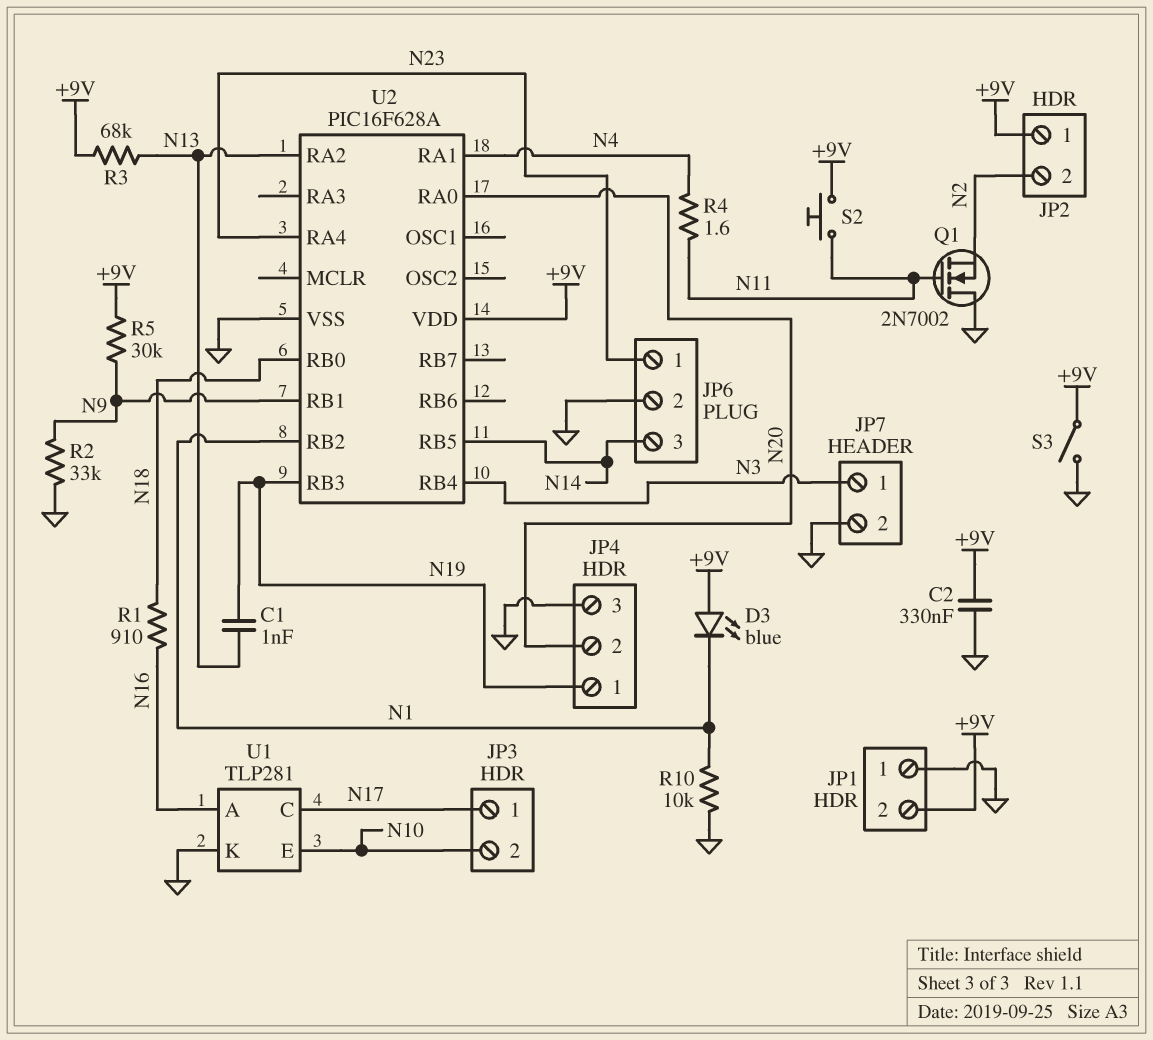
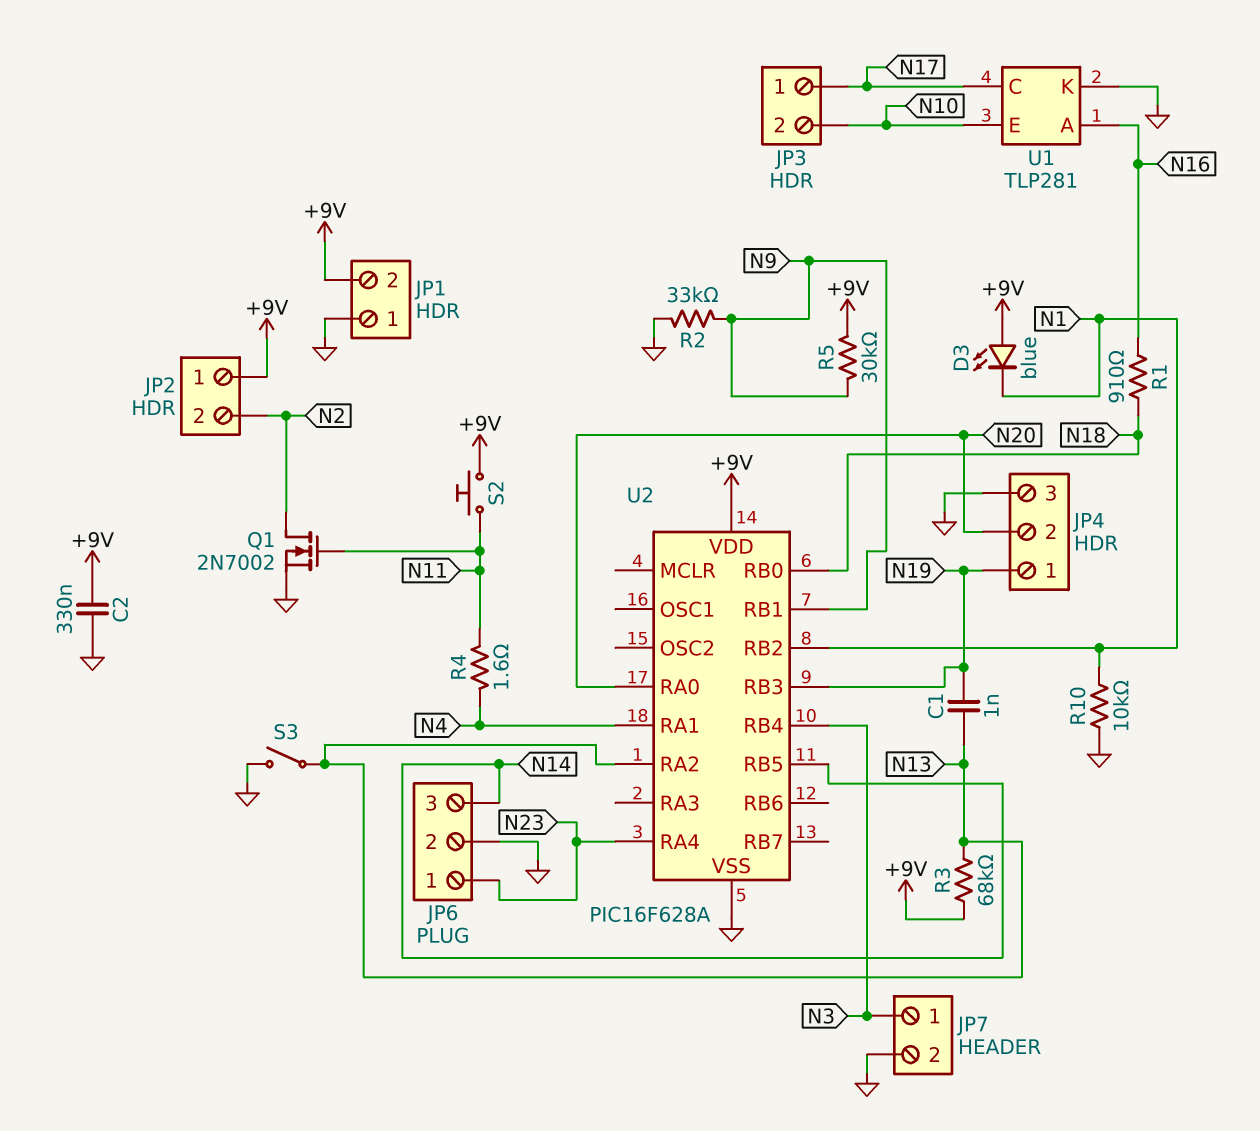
Q1: NMOS 2N7002 (G N11, D GND, S N2) -> NMOS 2N7002 (G N11, D N2, S GND)
S3: switch (+9V, GND) -> switch (GND, N13)

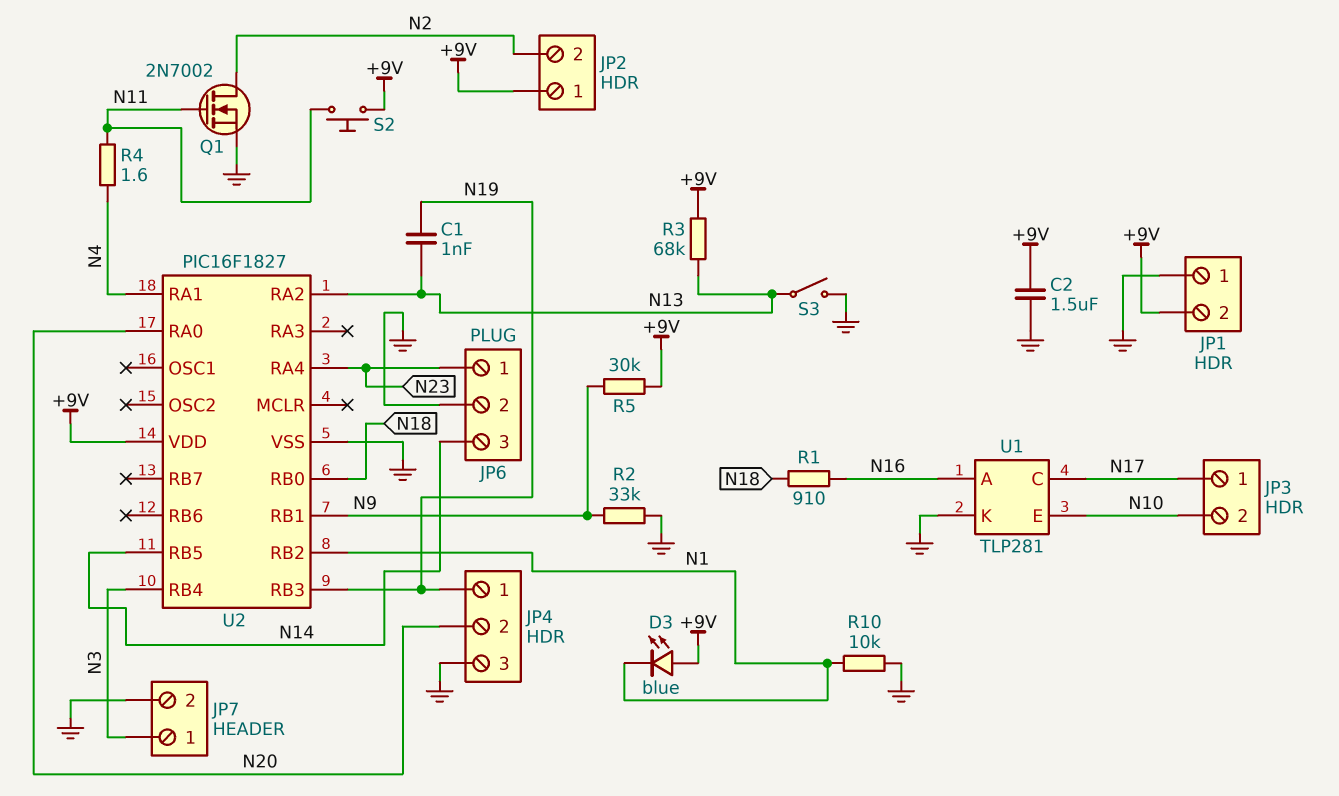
C2: 330nF (+9V, GND) -> 1.5uF (+9V, GND)
U2: PIC16F628A -> PIC16F1827

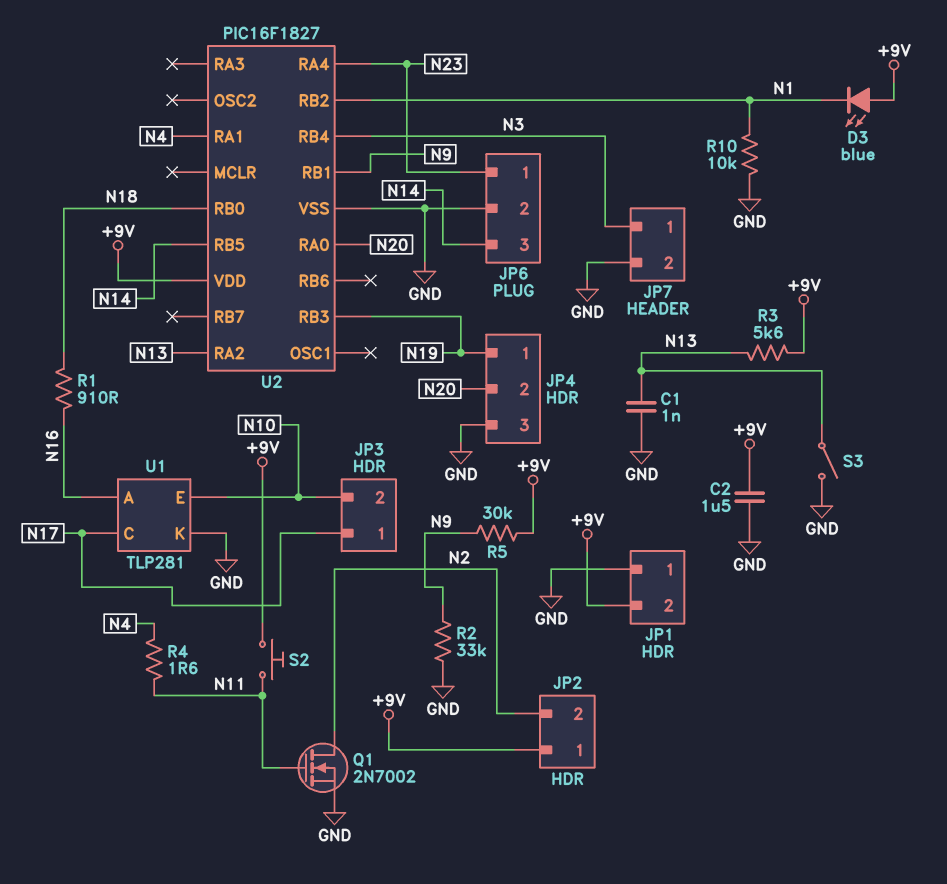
C1: 1nF (N13, N19) -> 1nF (GND, N13)
R3: 68k (+9V, N13) -> 5.6k (+9V, N13)

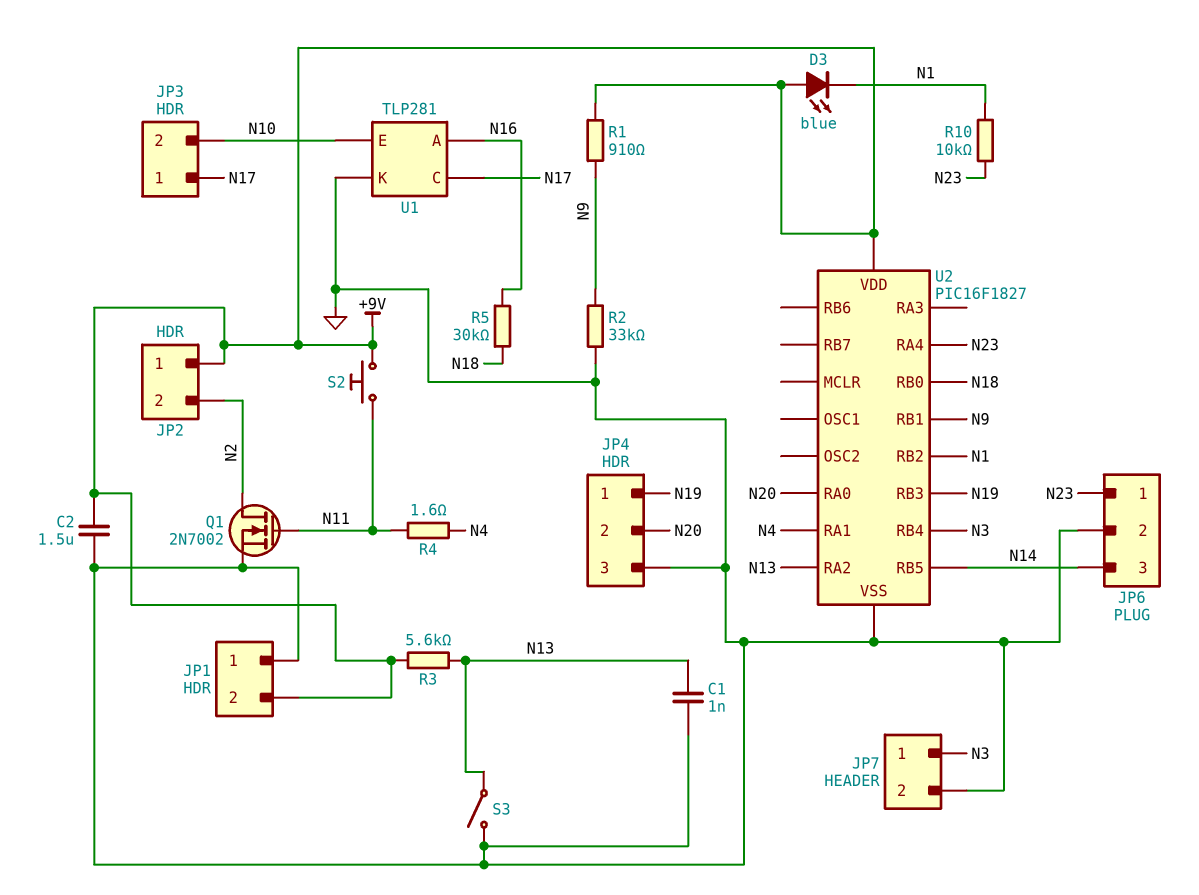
R1: 910 (N16, N18) -> 910 (+9V, N9)
R5: 30k (+9V, N9) -> 30k (N16, N18)
R10: 10k (GND, N1) -> 10k (N1, N23)

